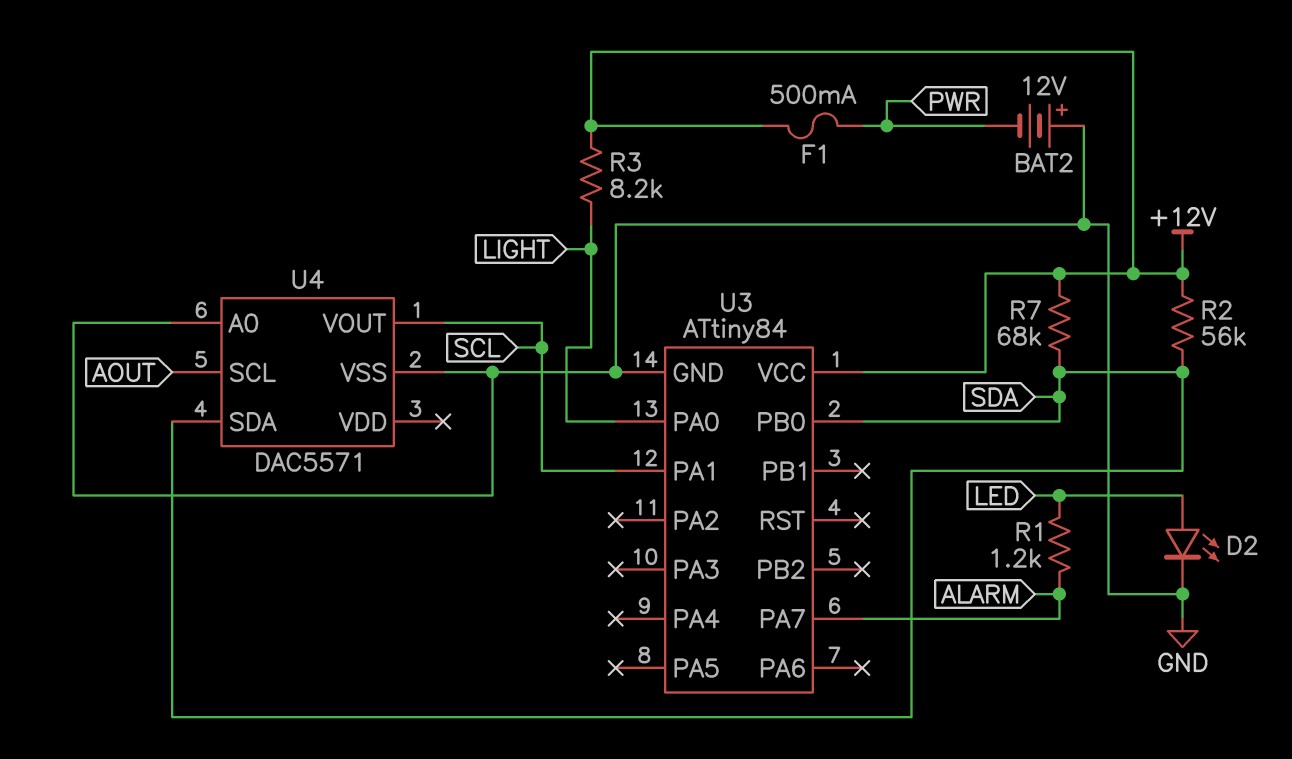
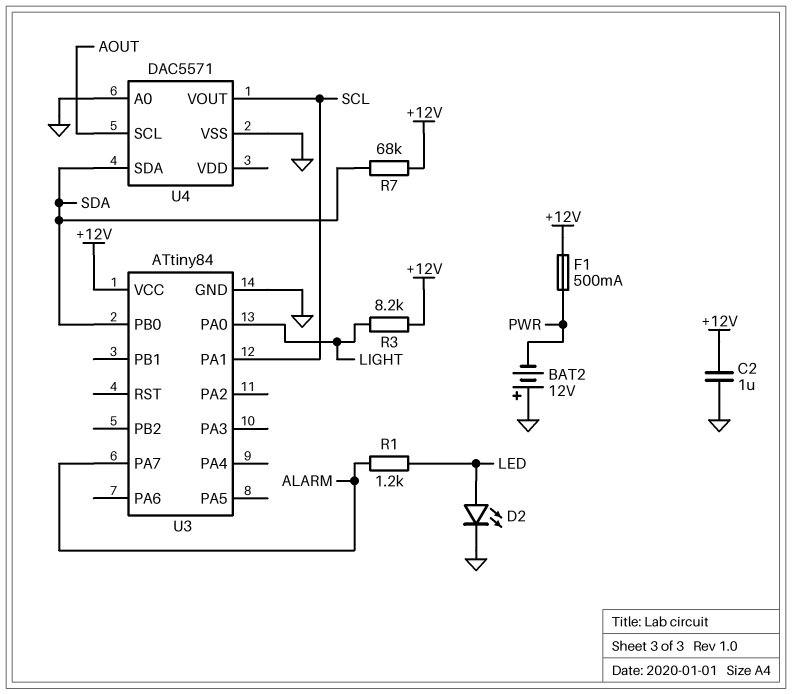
C2: none -> 1uF (+12V, GND)
R2: 56k (+12V, SDA) -> none

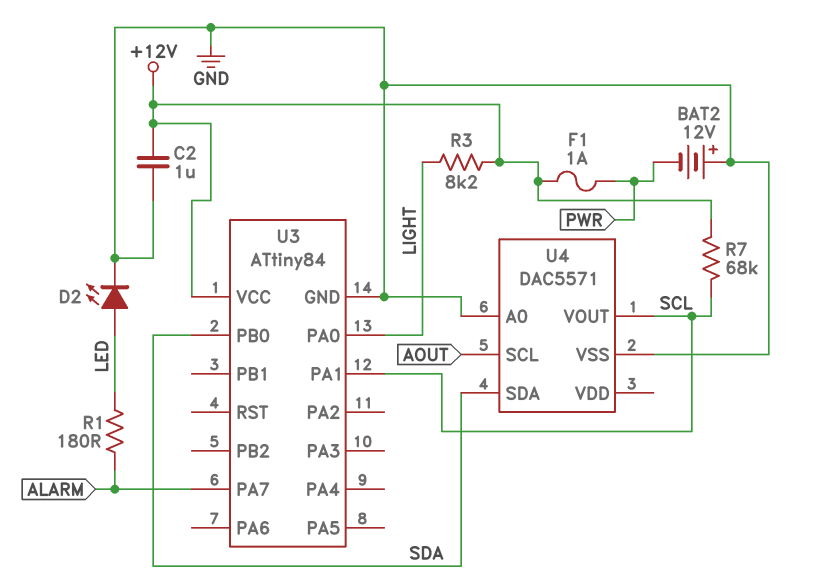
F1: 500mA (+12V, PWR) -> 1A (+12V, PWR)
R1: 1.2k (ALARM, LED) -> 180 (ALARM, LED)
R7: 68k (+12V, SDA) -> 68k (+12V, SCL)

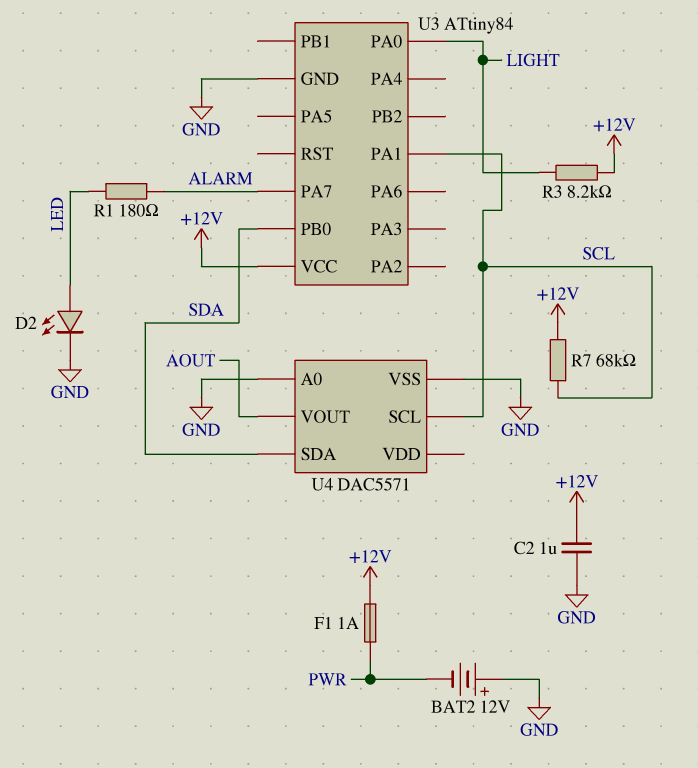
U4 pin SCL: AOUT -> SCL
U4 pin VOUT: SCL -> AOUT

